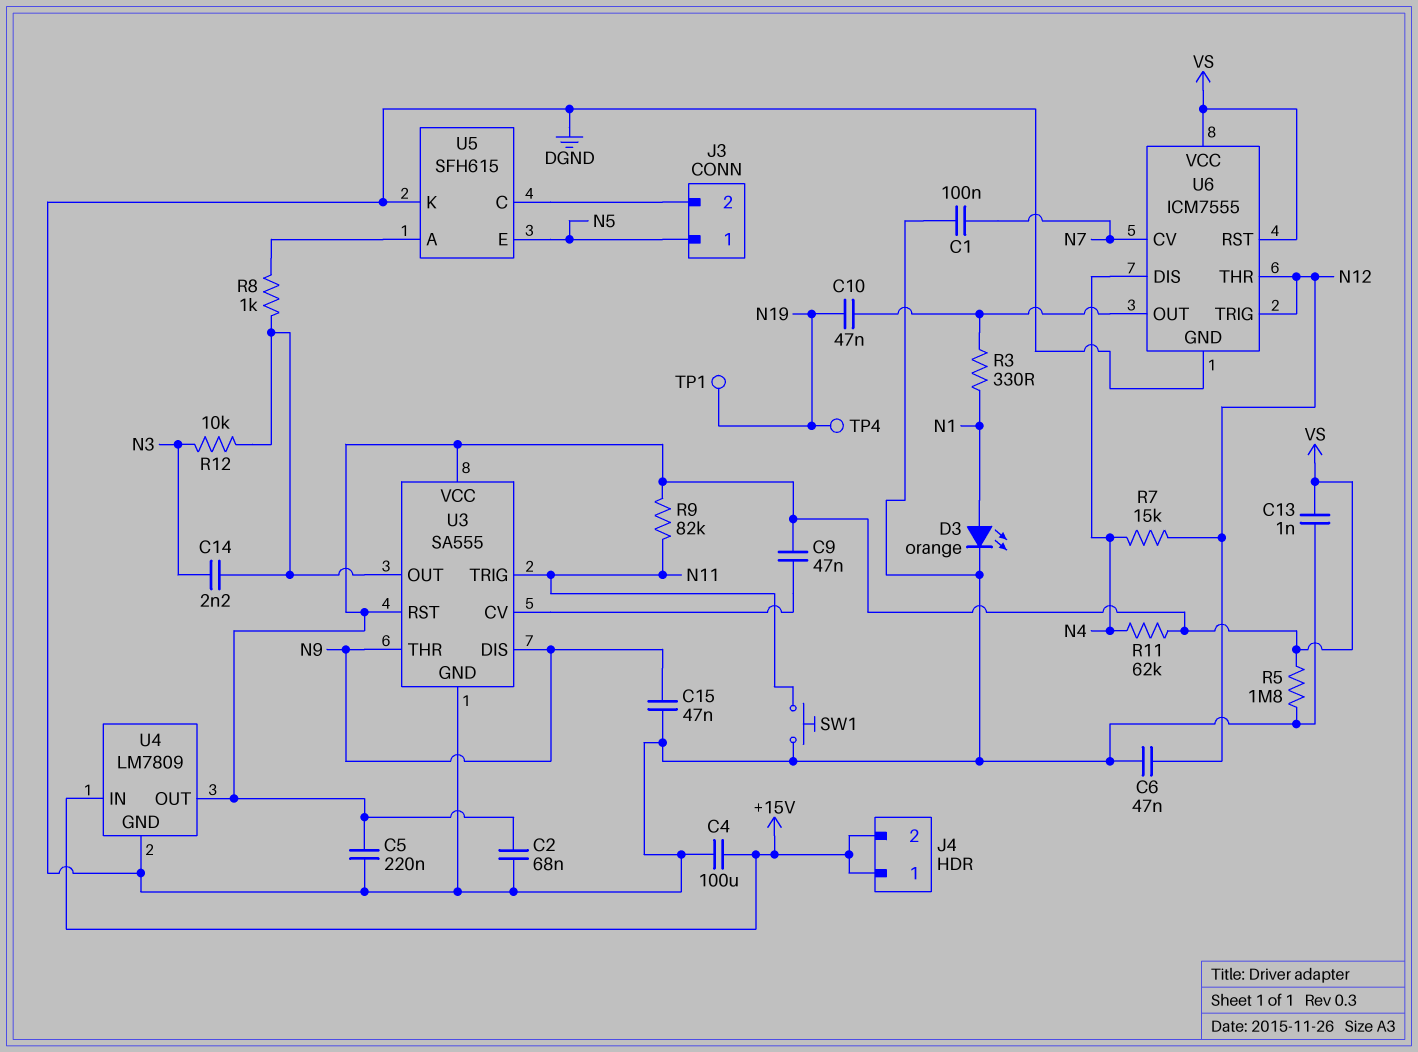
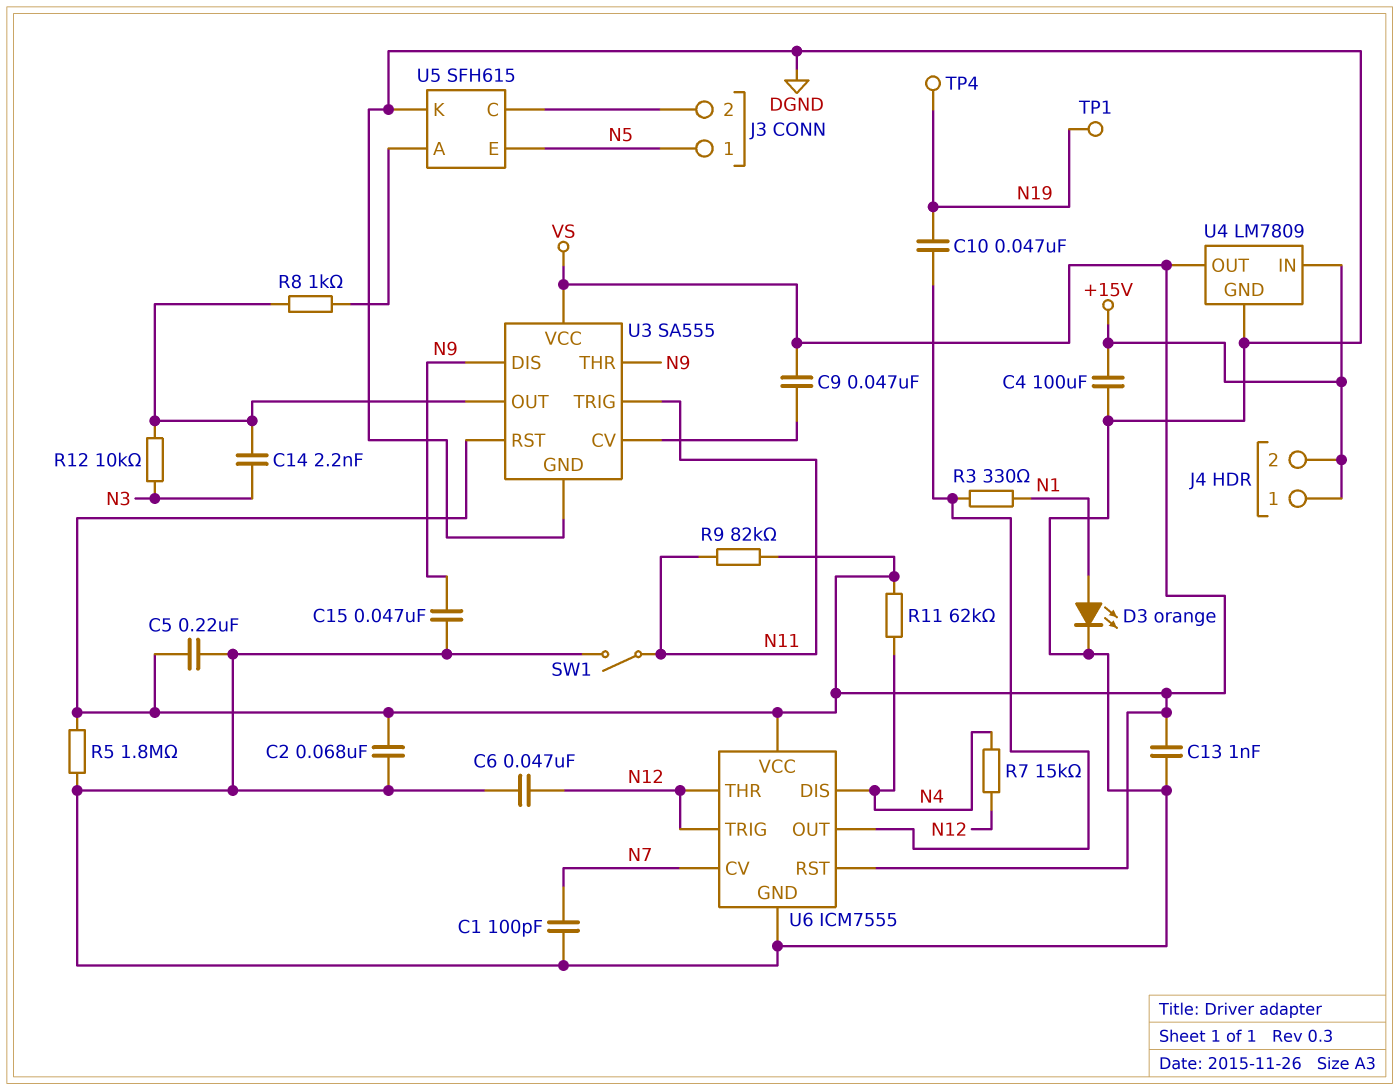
C1: 100nF (DGND, N7) -> 100pF (DGND, N7)
SW1: button (DGND, N11) -> switch (DGND, N11)

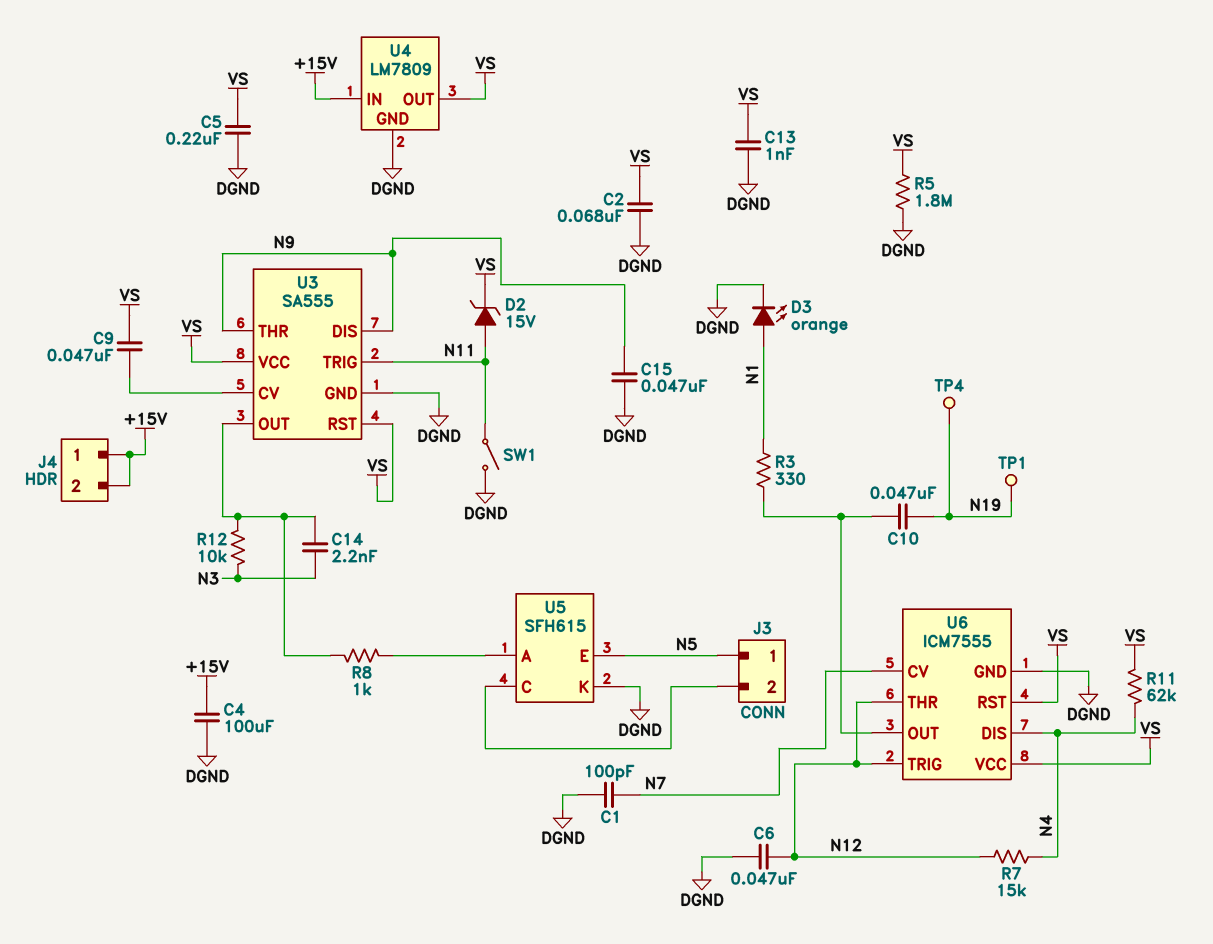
D2: none -> zener 15V (A N11, K VS)
R9: 82k (N11, VS) -> none

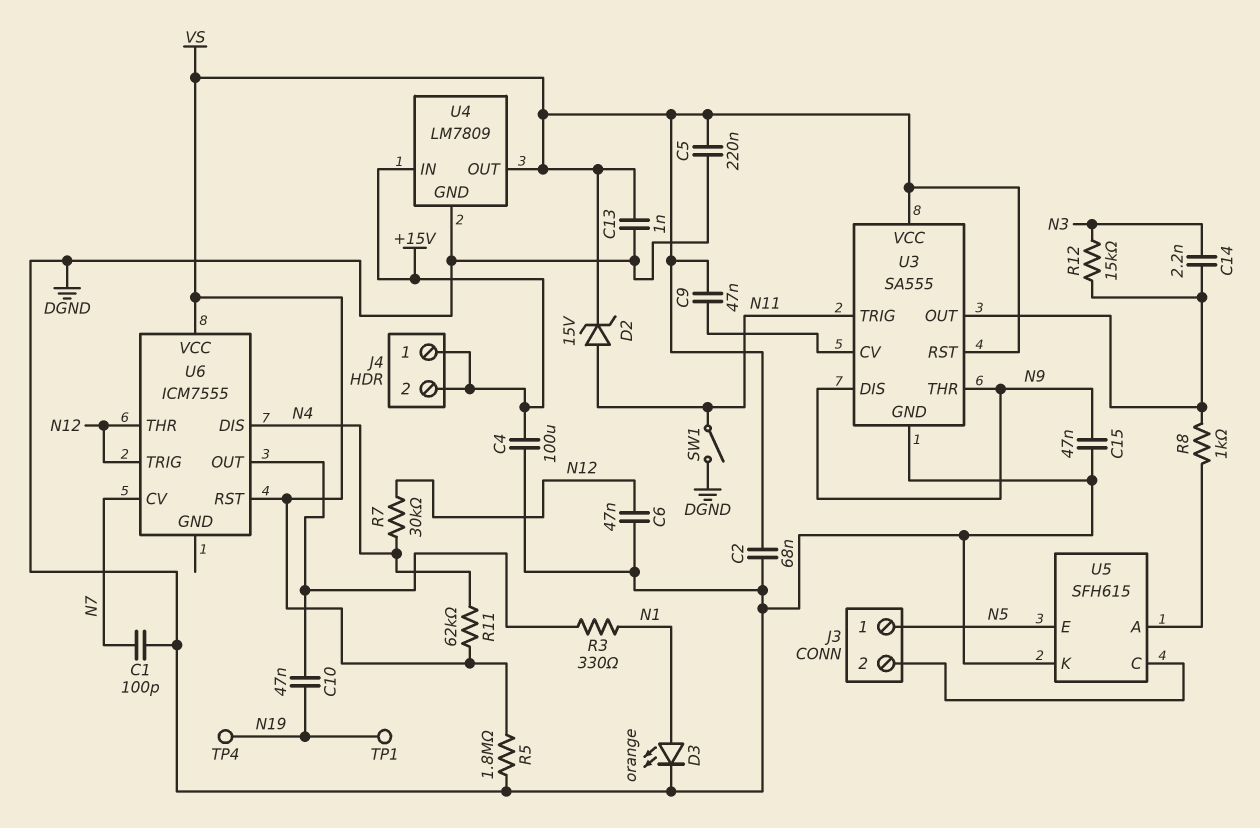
R7: 15k (N4, N12) -> 30k (N4, N12)
R12: 10k (N3, U3/OUT) -> 15k (N3, U3/OUT)
U6 pin GND: DGND -> none

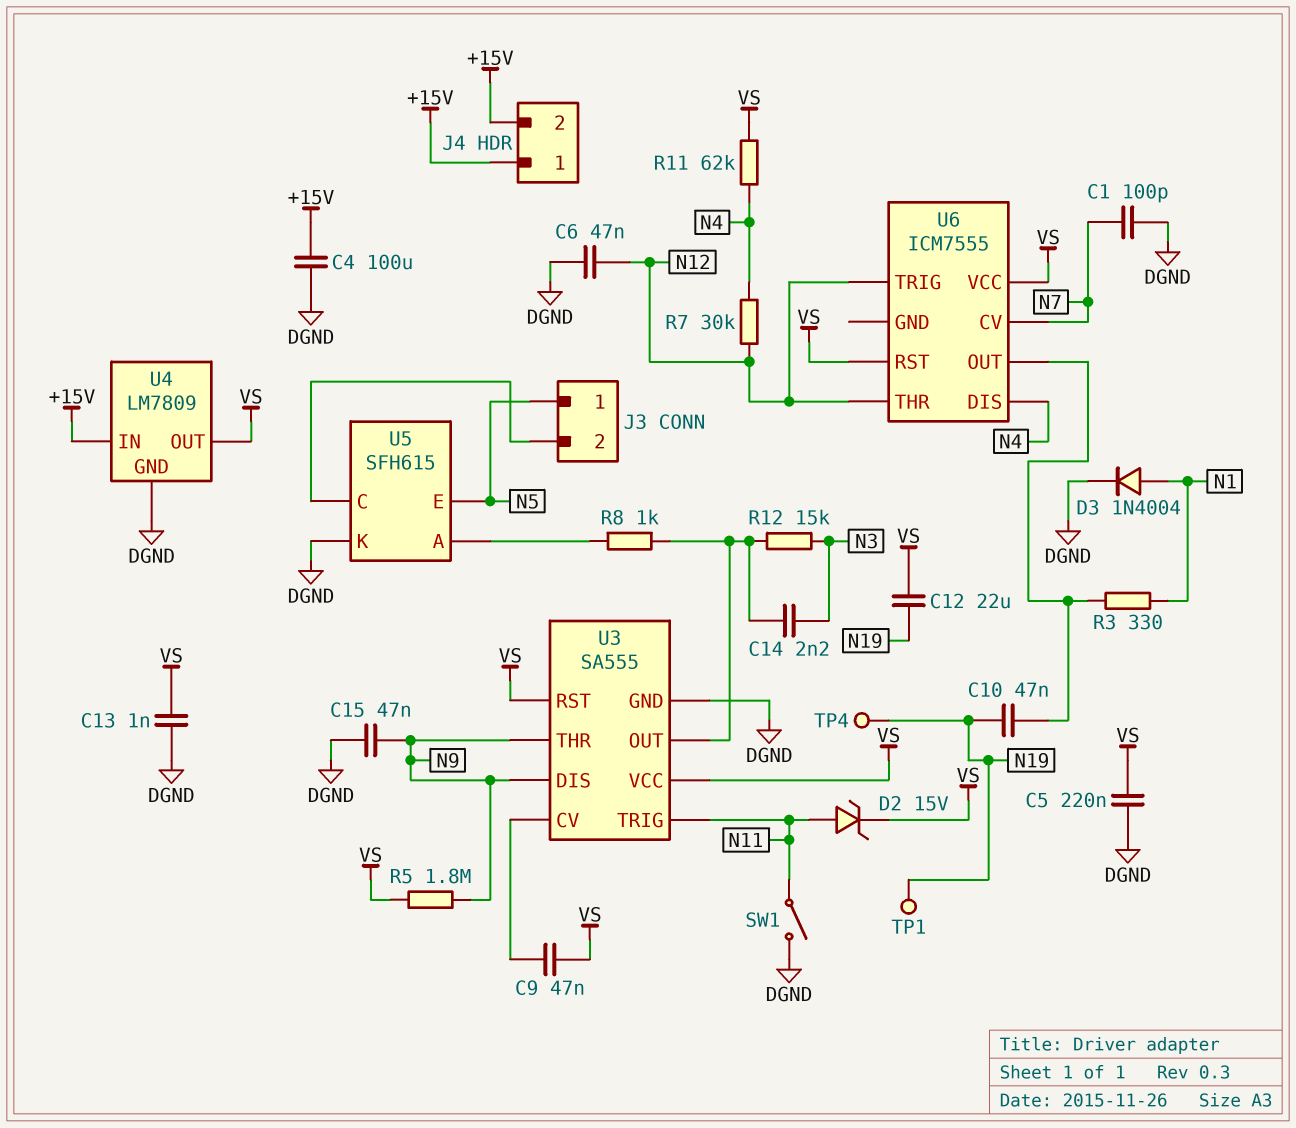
C2: 68nF (DGND, VS) -> none
C12: none -> 22uF (N19, VS)
D3: LED orange (A N1, K DGND) -> diode 1N4004 (A N1, K DGND)
R5: 1.8M (DGND, VS) -> 1.8M (N9, VS)

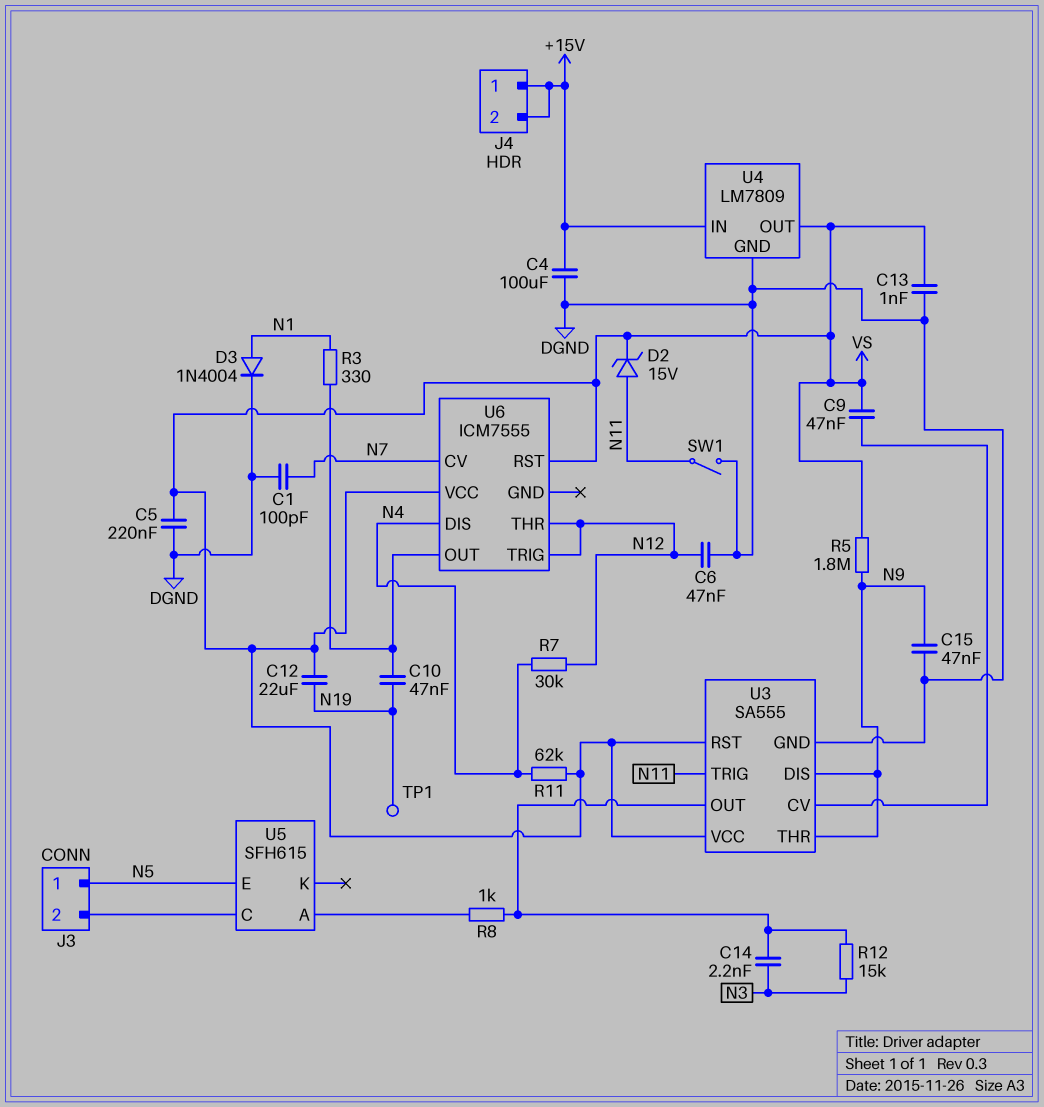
TP4: test point (N19) -> none
U5 pin K: DGND -> none

